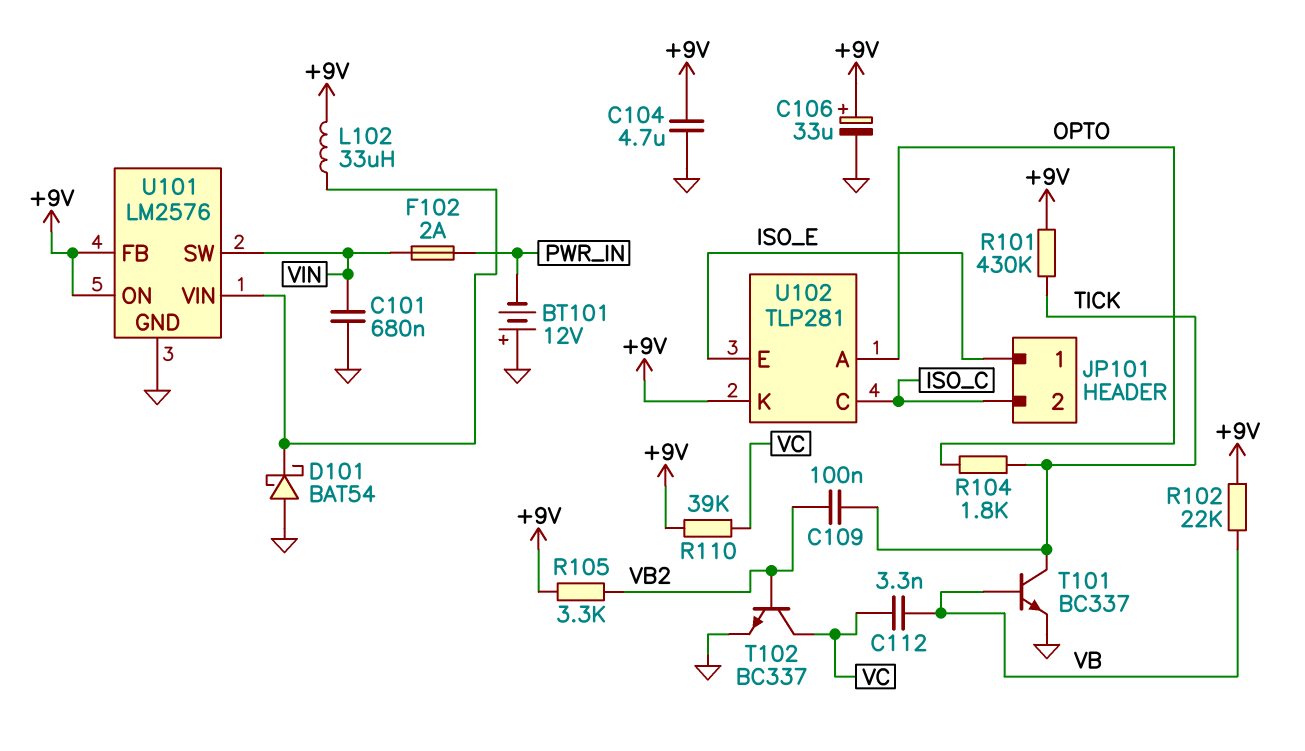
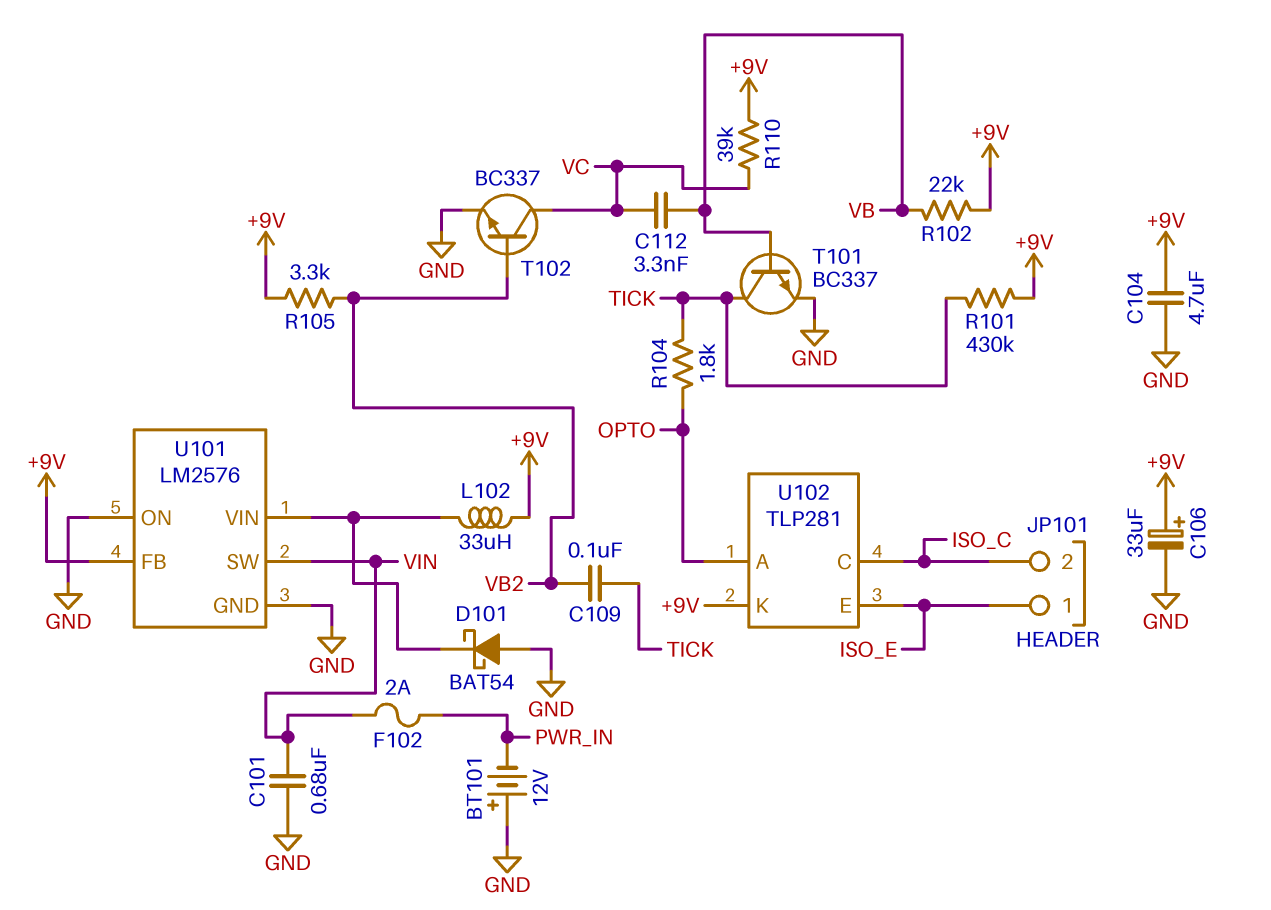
U101 pin ON: +9V -> GND

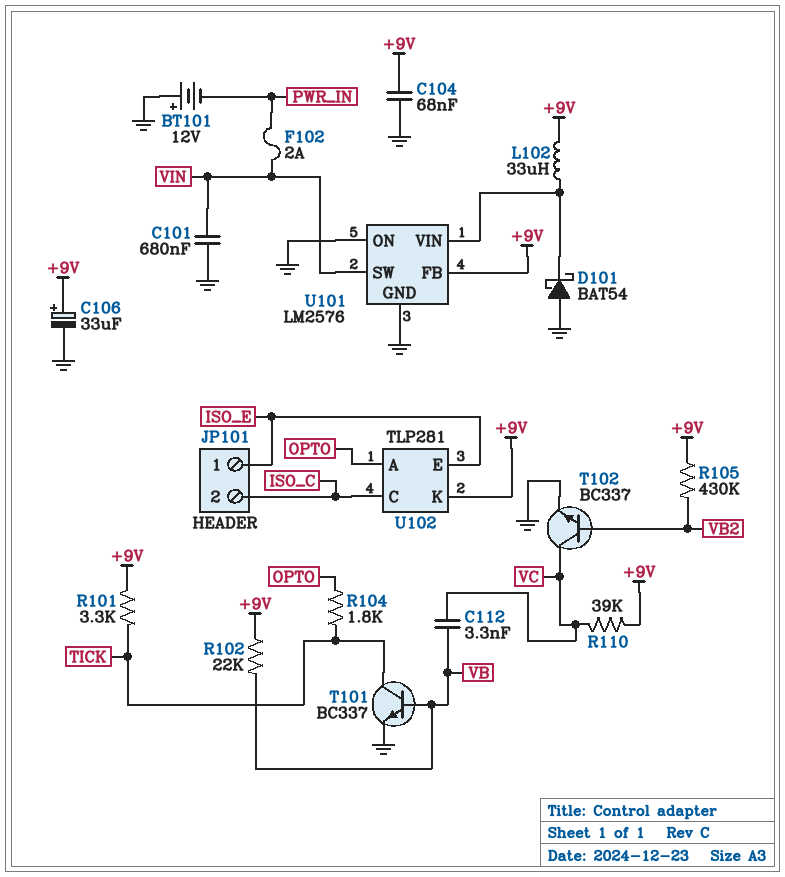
C104: 4.7uF (+9V, GND) -> 68nF (+9V, GND)
C109: 100nF (TICK, VB2) -> none
R101: 430k (+9V, TICK) -> 3.3k (+9V, TICK)
R105: 3.3k (+9V, VB2) -> 430k (+9V, VB2)

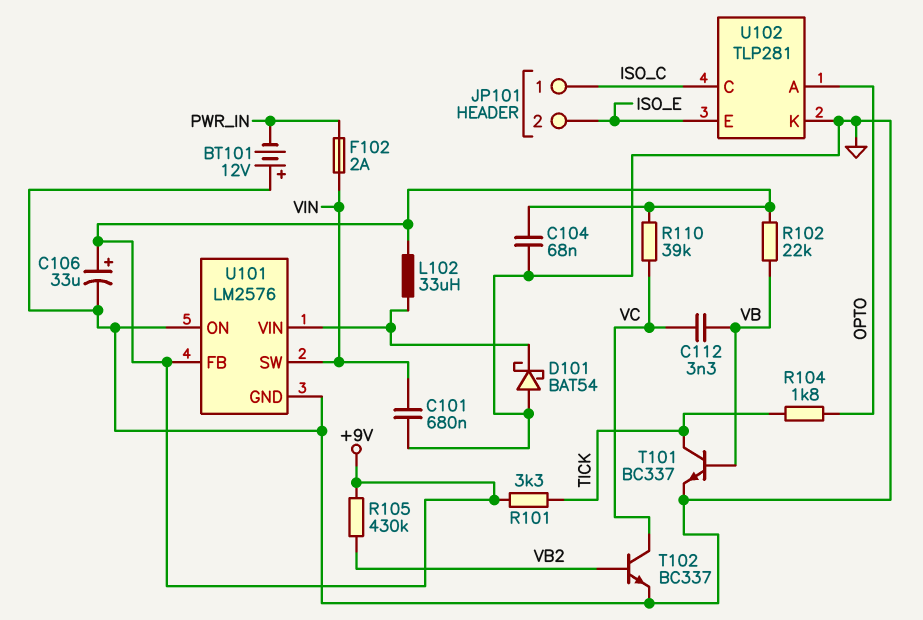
JP101 pin 1: ISO_E -> ISO_C
JP101 pin 2: ISO_C -> ISO_E
U102 pin K: +9V -> GND

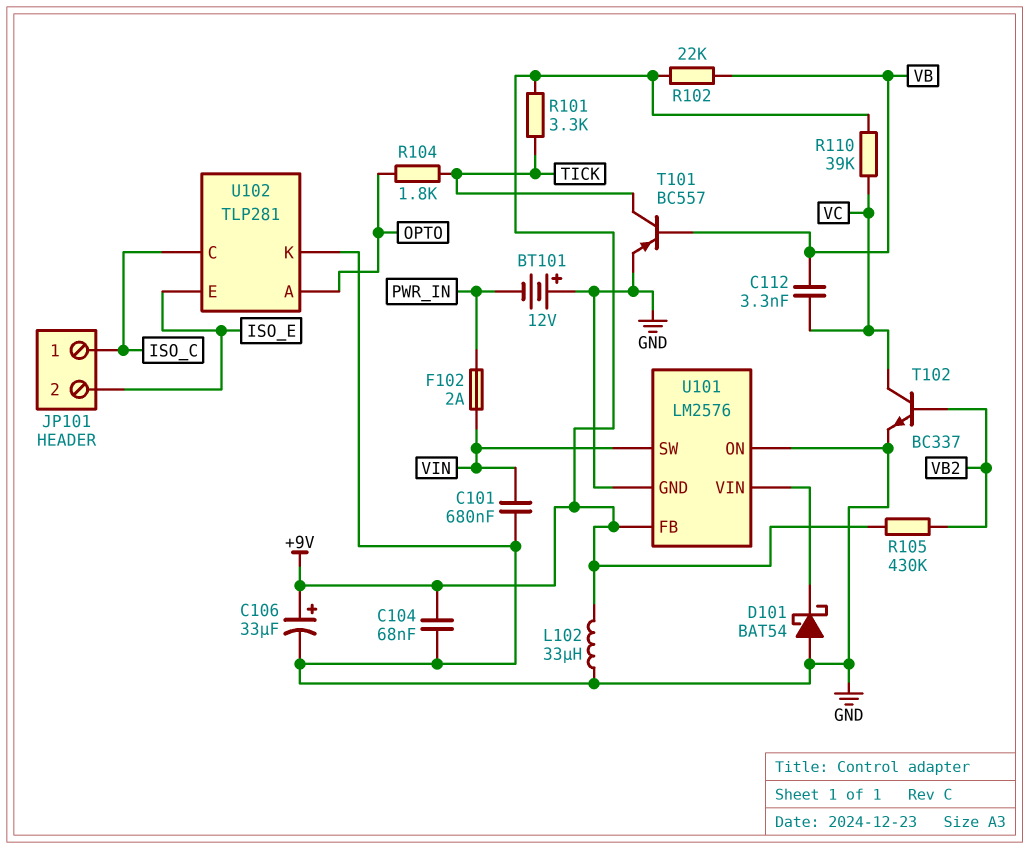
L102: 33uH (+9V, U101/VIN) -> 33uH (+9V, GND)
T101: NPN BC337 (B VB, C TICK, E GND) -> PNP BC557 (B VB, C TICK, E GND)

